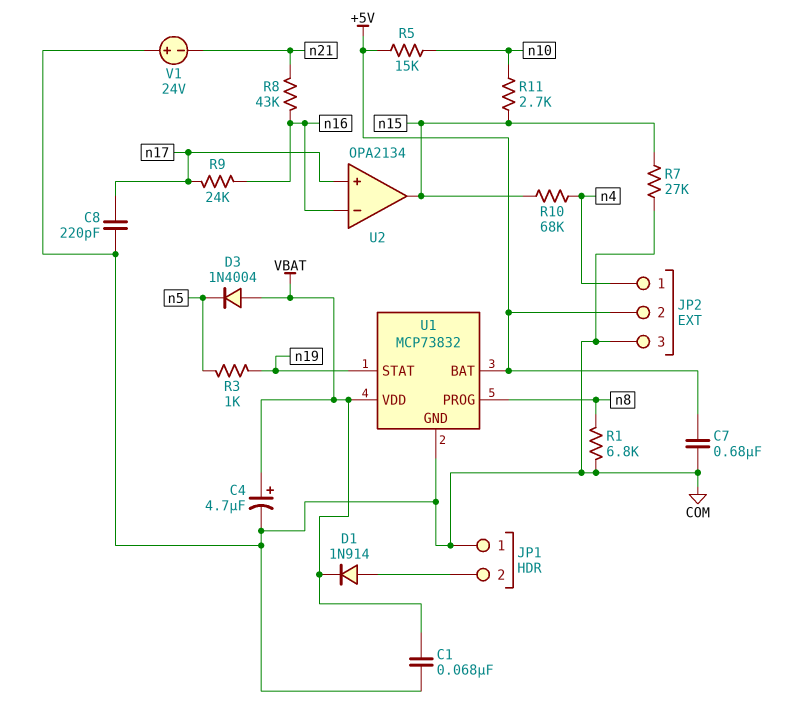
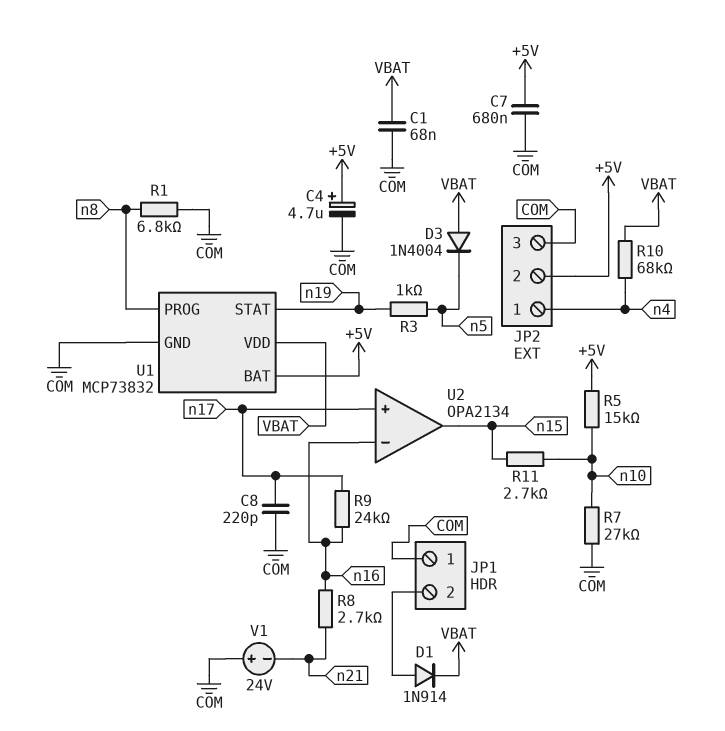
C4: 4.7uF (plus VBAT, minus COM) -> 4.7uF (plus +5V, minus COM)
R7: 27k (COM, n15) -> 27k (COM, n10)
R8: 43k (n16, n21) -> 2.7k (n16, n21)
R10: 68k (n4, n15) -> 68k (VBAT, n4)

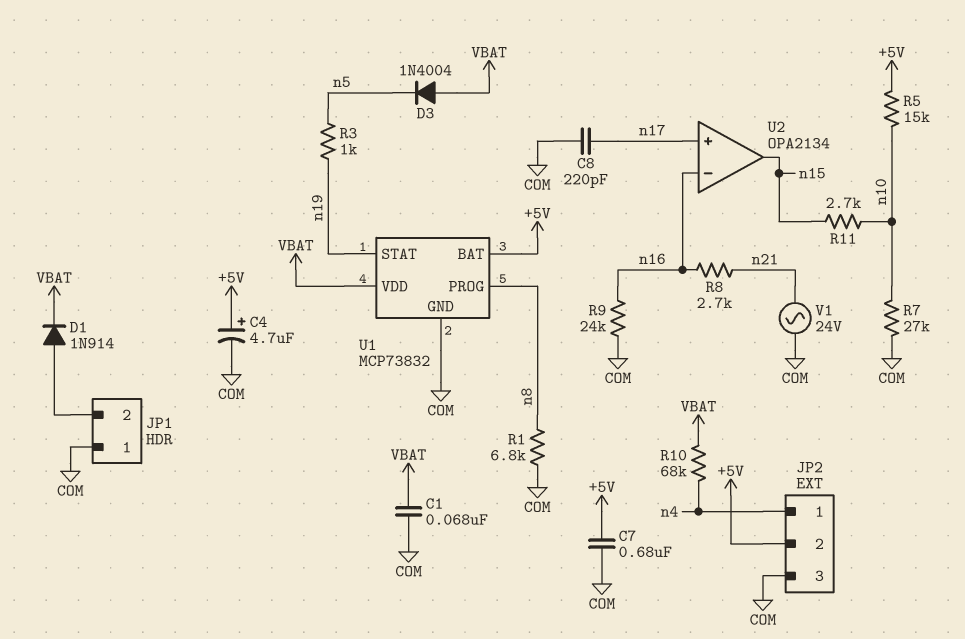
R9: 24k (n16, n17) -> 24k (COM, n16)
V1: 24V (plus COM, minus n21) -> AC 24V (COM, n21)

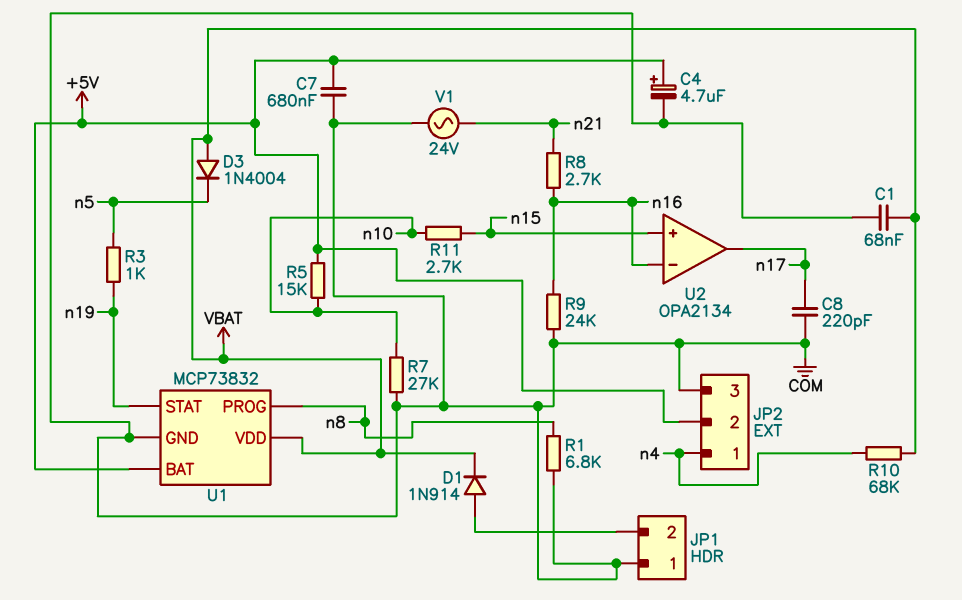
U2 pin in+: n17 -> n15
U2 pin out: n15 -> n17

